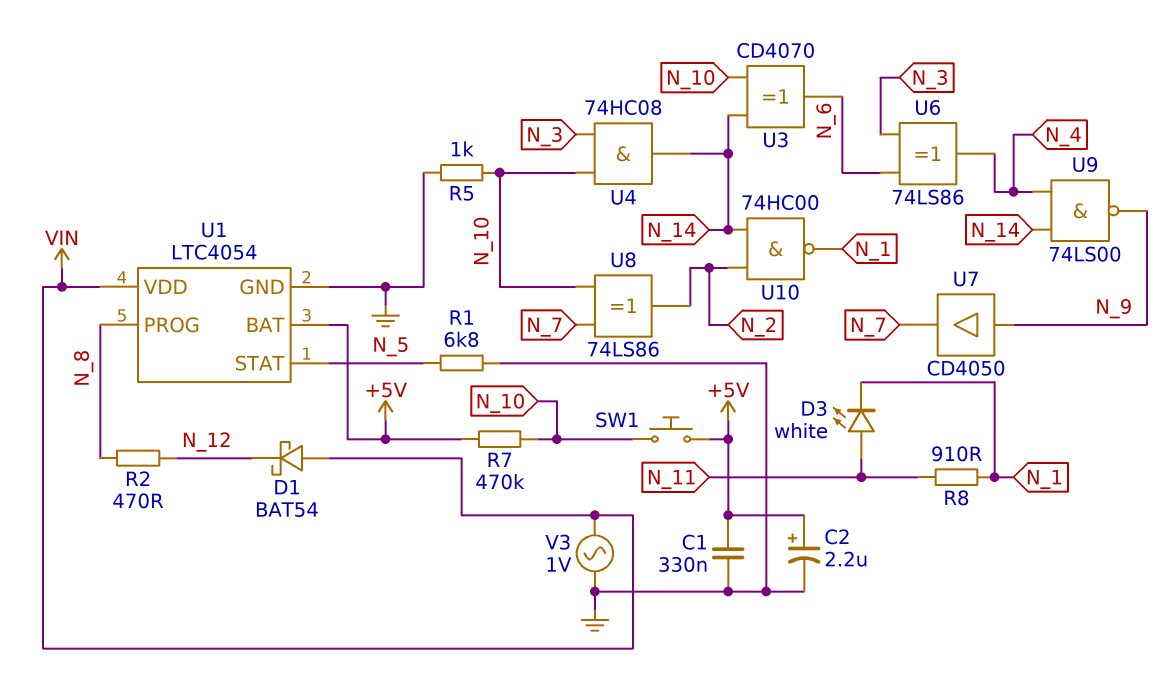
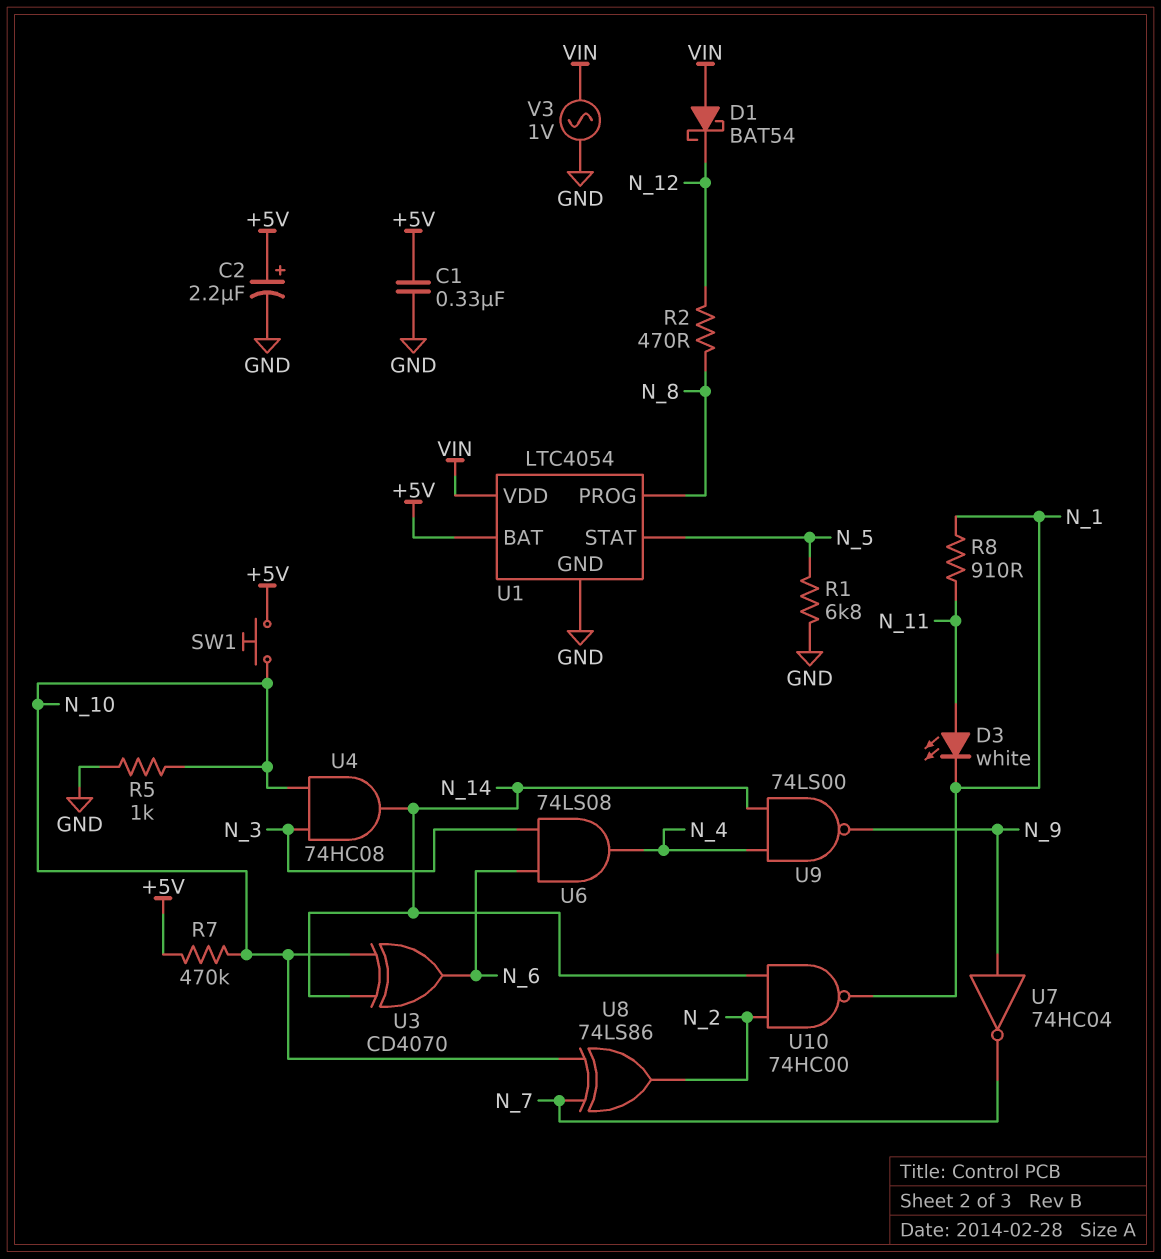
U6: XOR 74LS86 (in N_3, in N_6, out N_4) -> AND 74LS08 (in N_3, in N_6, out N_4)
U7: buffer CD4050 (in N_9, out N_7) -> NOT 74HC04 (in N_9, out N_7)

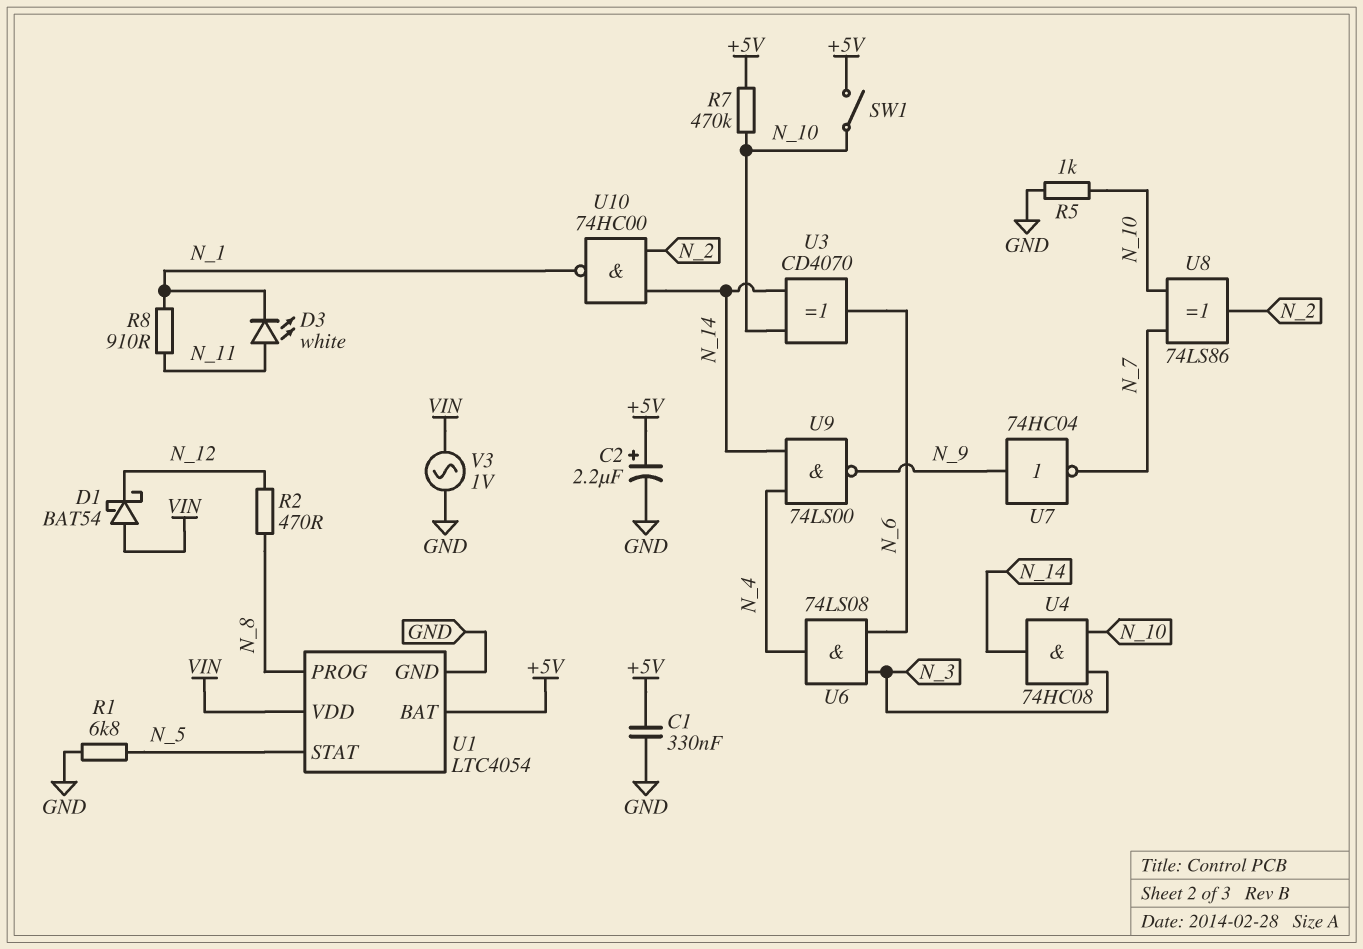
SW1: button (+5V, N_10) -> switch (+5V, N_10)

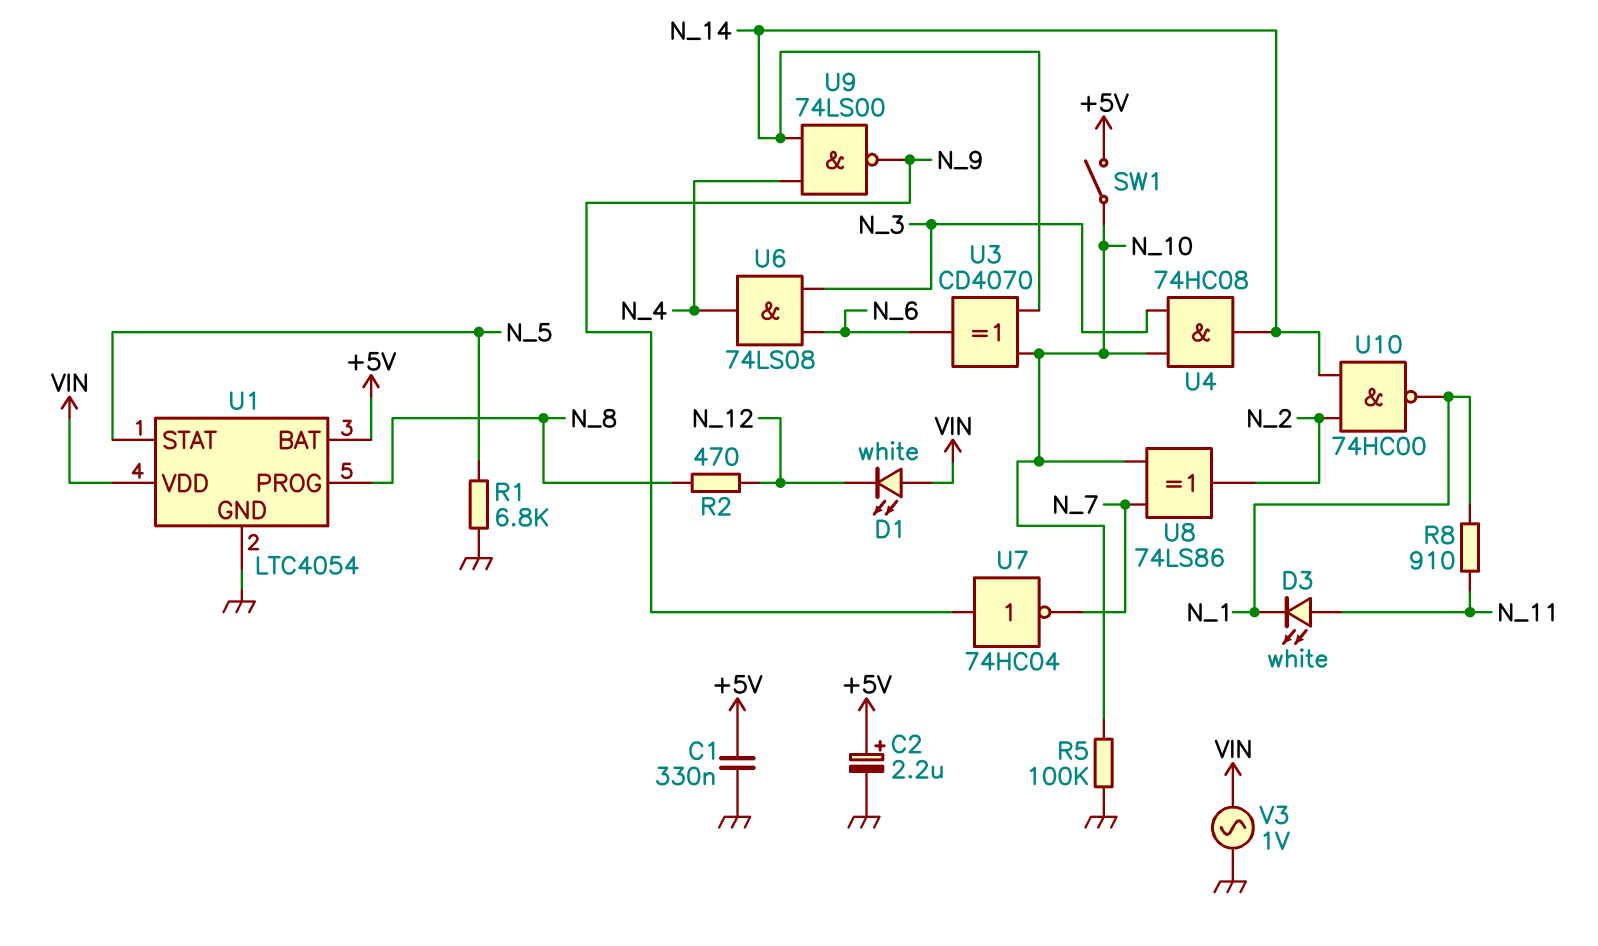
D1: schottky BAT54 (A VIN, K N_12) -> LED white (A VIN, K N_12)
R5: 1k (GND, N_10) -> 100k (GND, N_10)
R7: 470k (+5V, N_10) -> none

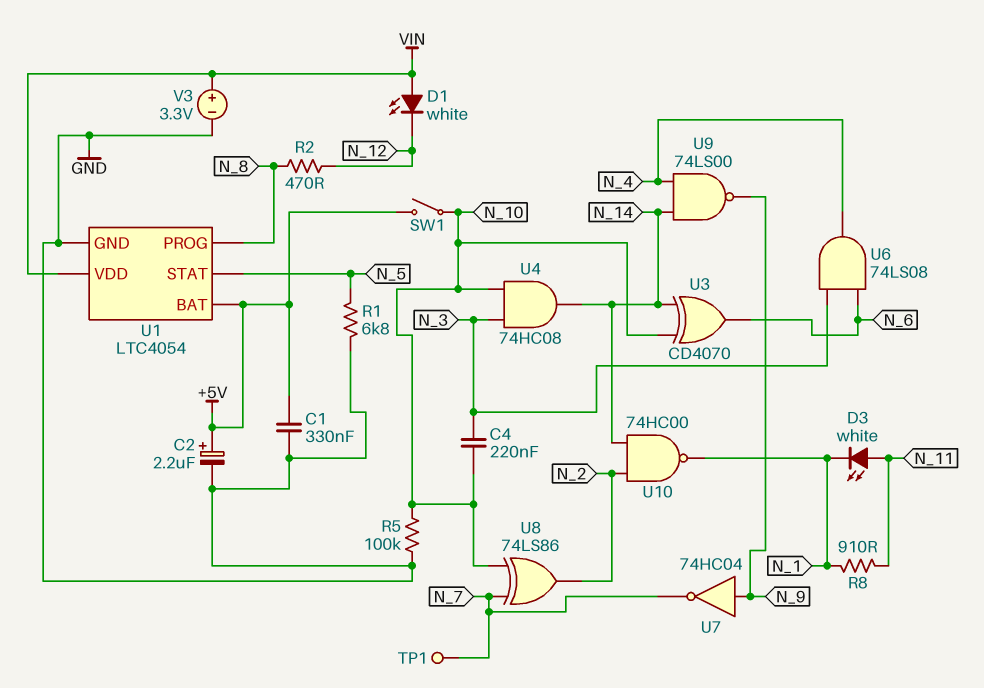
C4: none -> 220nF (N_3, N_10)
TP1: none -> test point (N_7)
V3: AC 1V (GND, VIN) -> 3.3V (plus VIN, minus GND)

